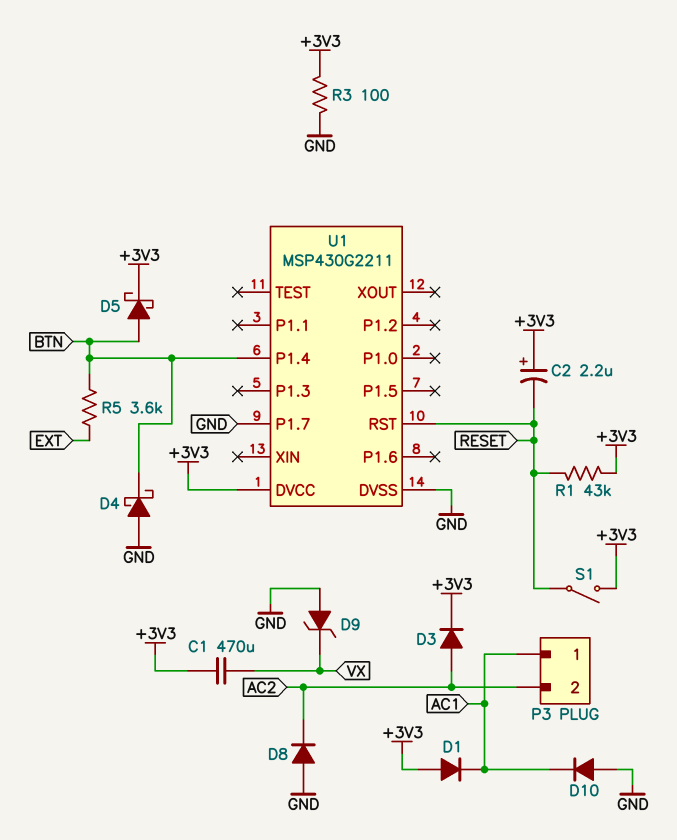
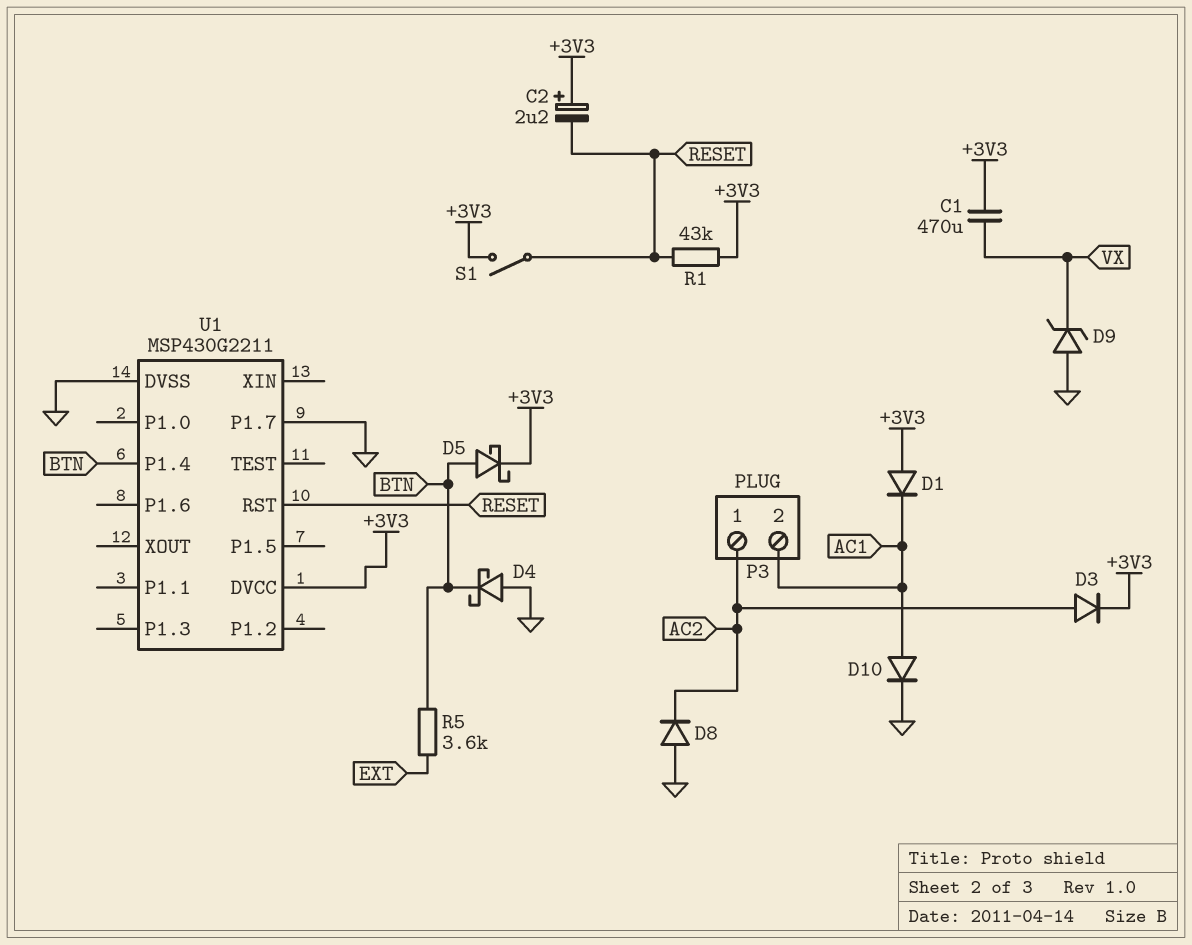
D10: diode (A GND, K AC1) -> diode (A AC1, K GND)
P3 pin 1: AC1 -> AC2
P3 pin 2: AC2 -> AC1
R3: 100 (+3V3, GND) -> none

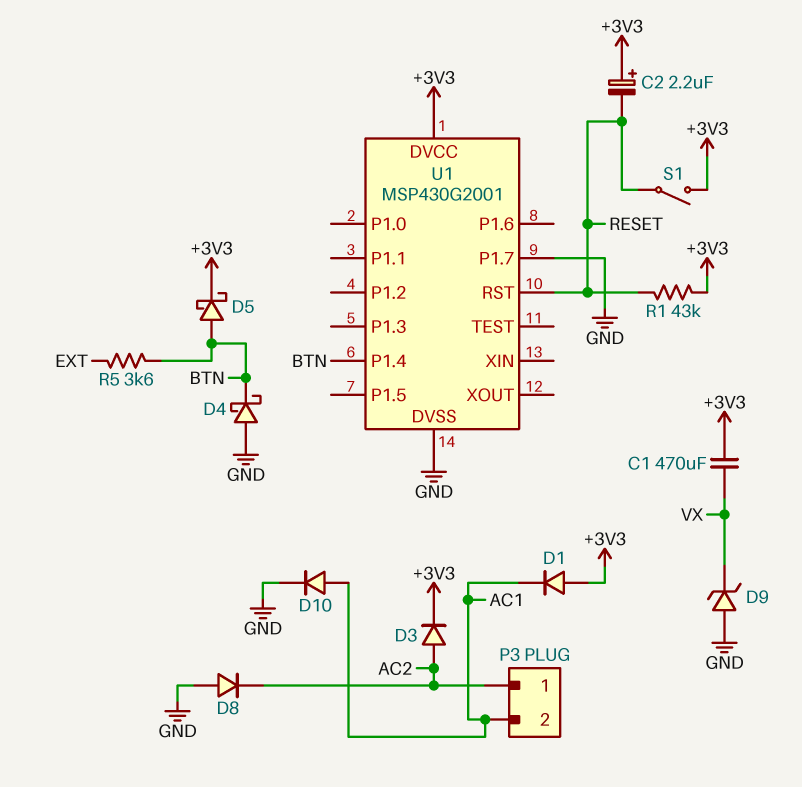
U1: MSP430G2211 -> MSP430G2001

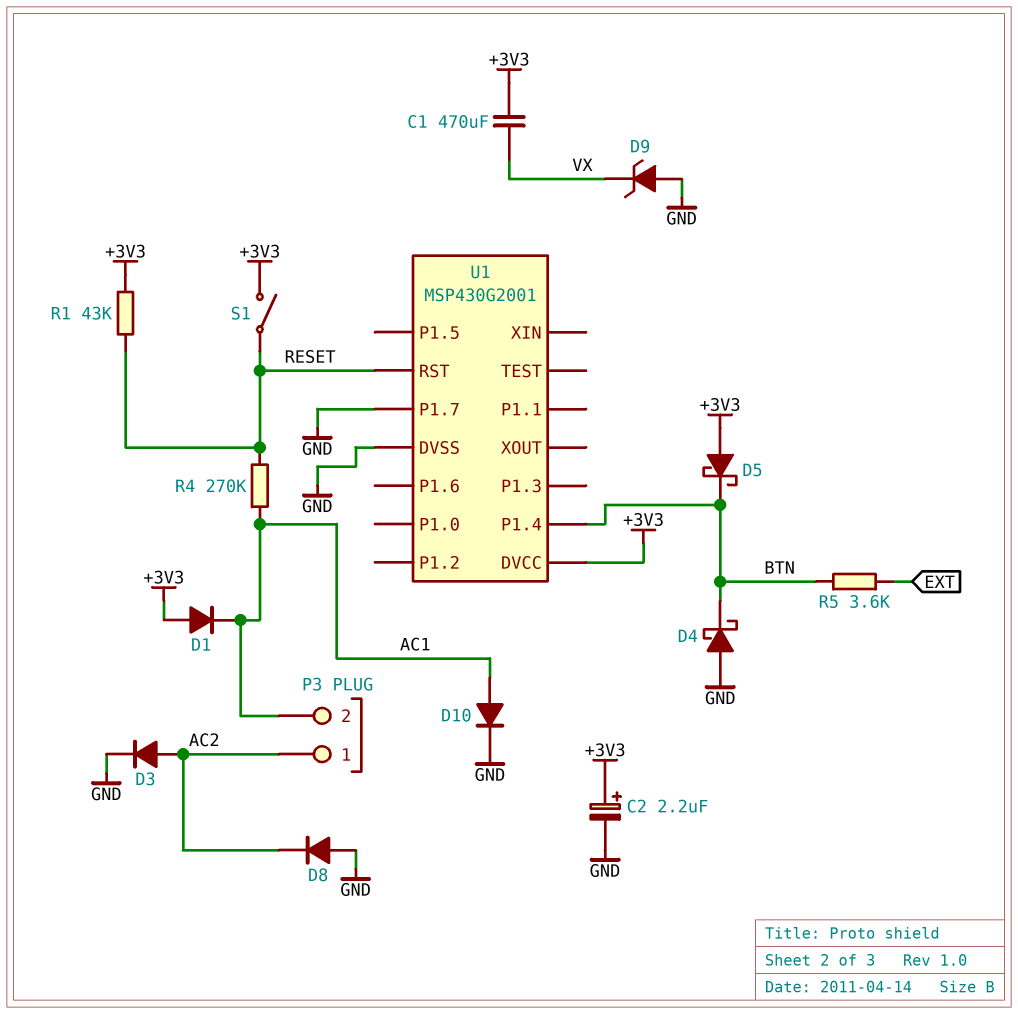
C2: 2.2uF (plus +3V3, minus RESET) -> 2.2uF (plus +3V3, minus GND)
D3: diode (A AC2, K +3V3) -> diode (A AC2, K GND)
D5: schottky (A BTN, K +3V3) -> schottky (A +3V3, K BTN)
R4: none -> 270k (AC1, RESET)

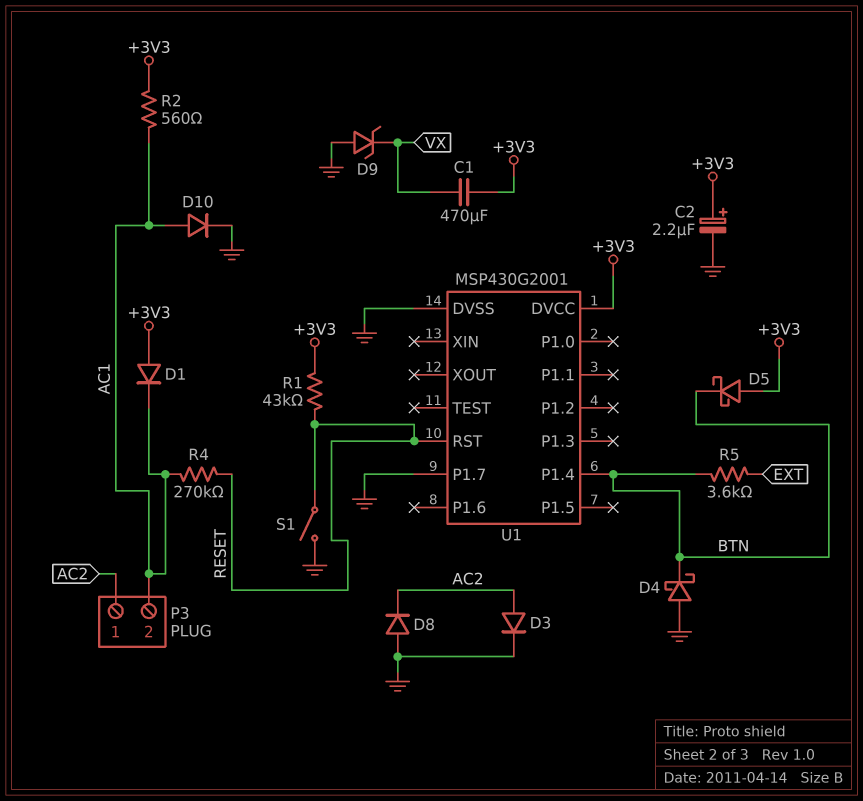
R2: none -> 560 (+3V3, AC1)
S1: switch (+3V3, RESET) -> switch (GND, RESET)

